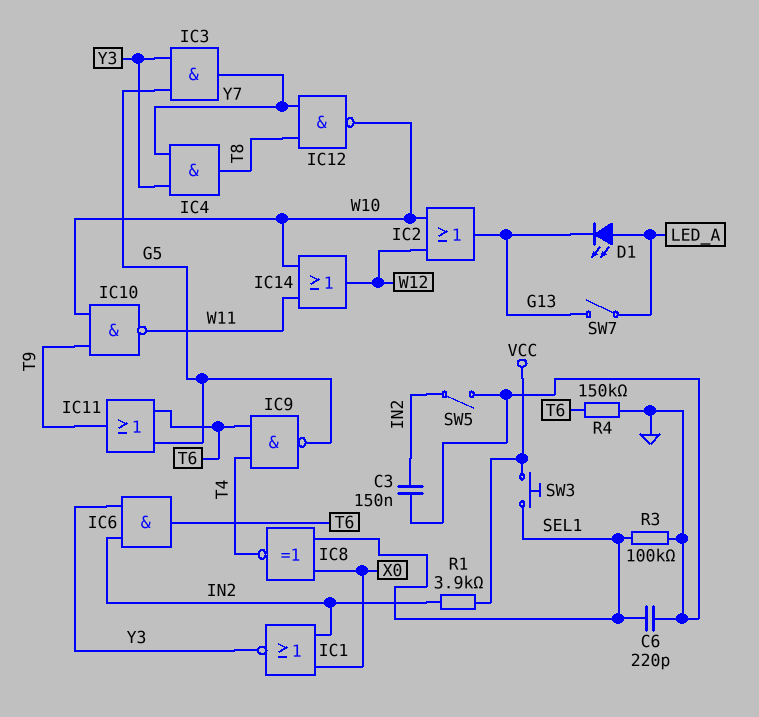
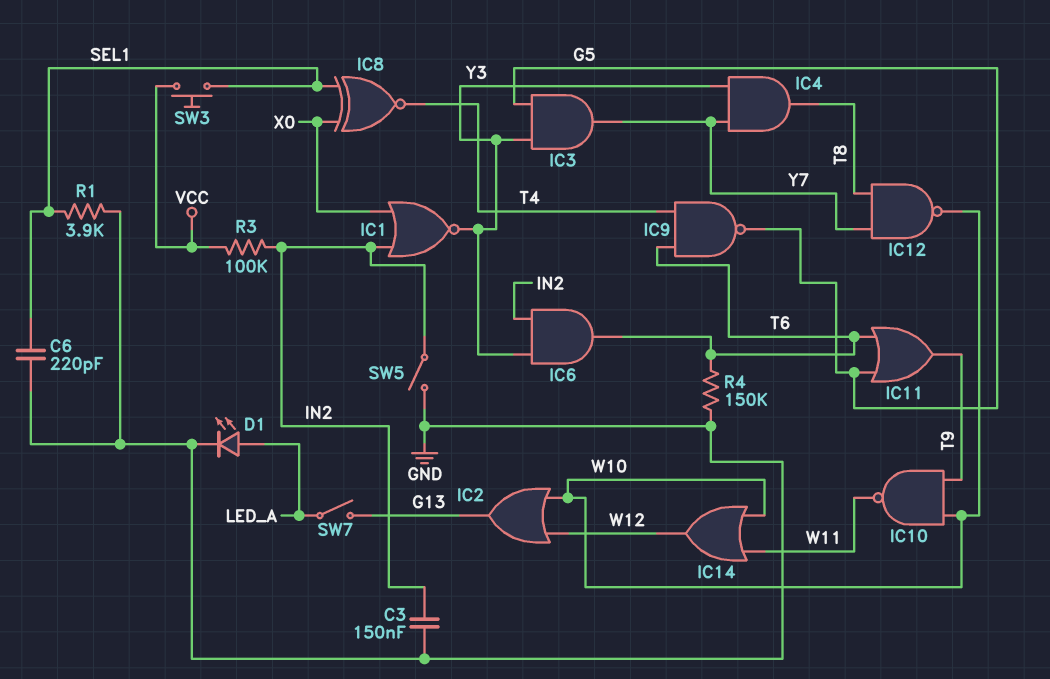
D1: LED (A LED_A, K G13) -> LED (A LED_A, K GND)
R1: 3.9k (IN2, VCC) -> 3.9k (GND, SEL1)
R3: 100k (GND, SEL1) -> 100k (IN2, VCC)

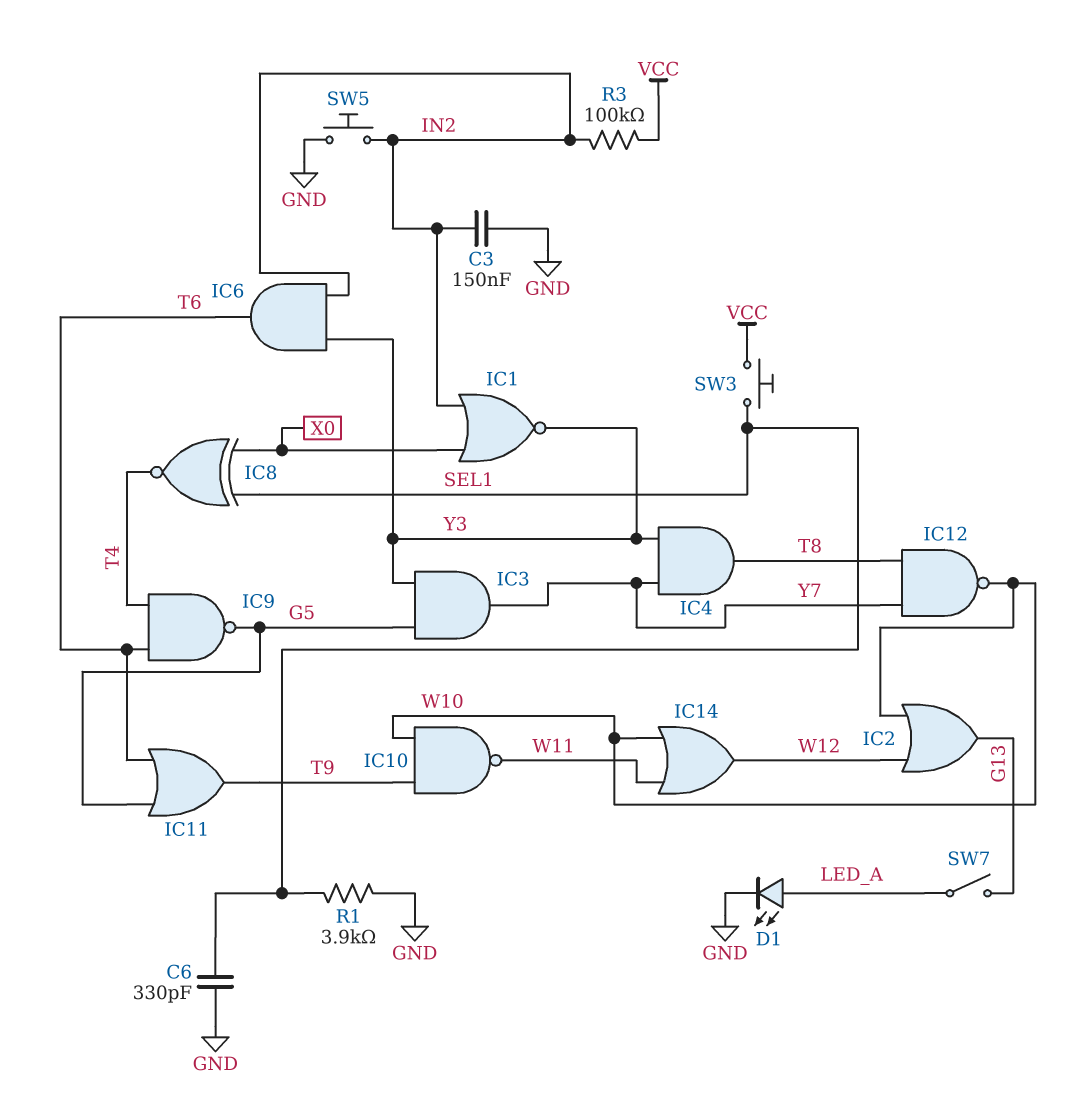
C6: 220pF (GND, SEL1) -> 330pF (GND, SEL1)
R4: 150k (GND, T6) -> none
SW5: switch (GND, IN2) -> button (GND, IN2)

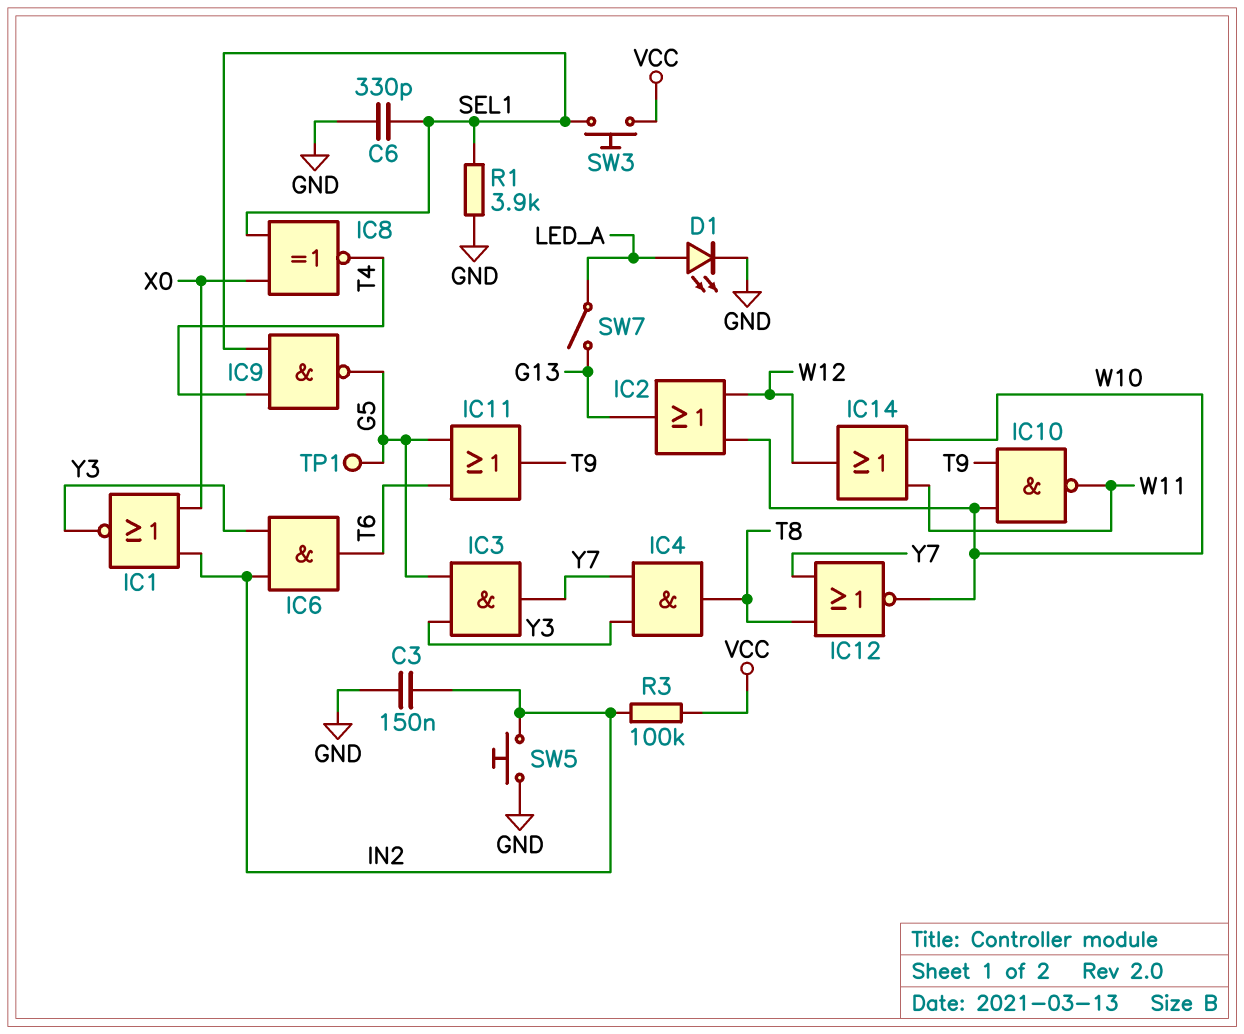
IC9: NAND (in T4, in T6, out G5) -> NAND (in SEL1, in T4, out G5)
IC12: NAND (in T8, in Y7, out W10) -> NOR (in T8, in Y7, out W10)
TP1: none -> test point (G5)

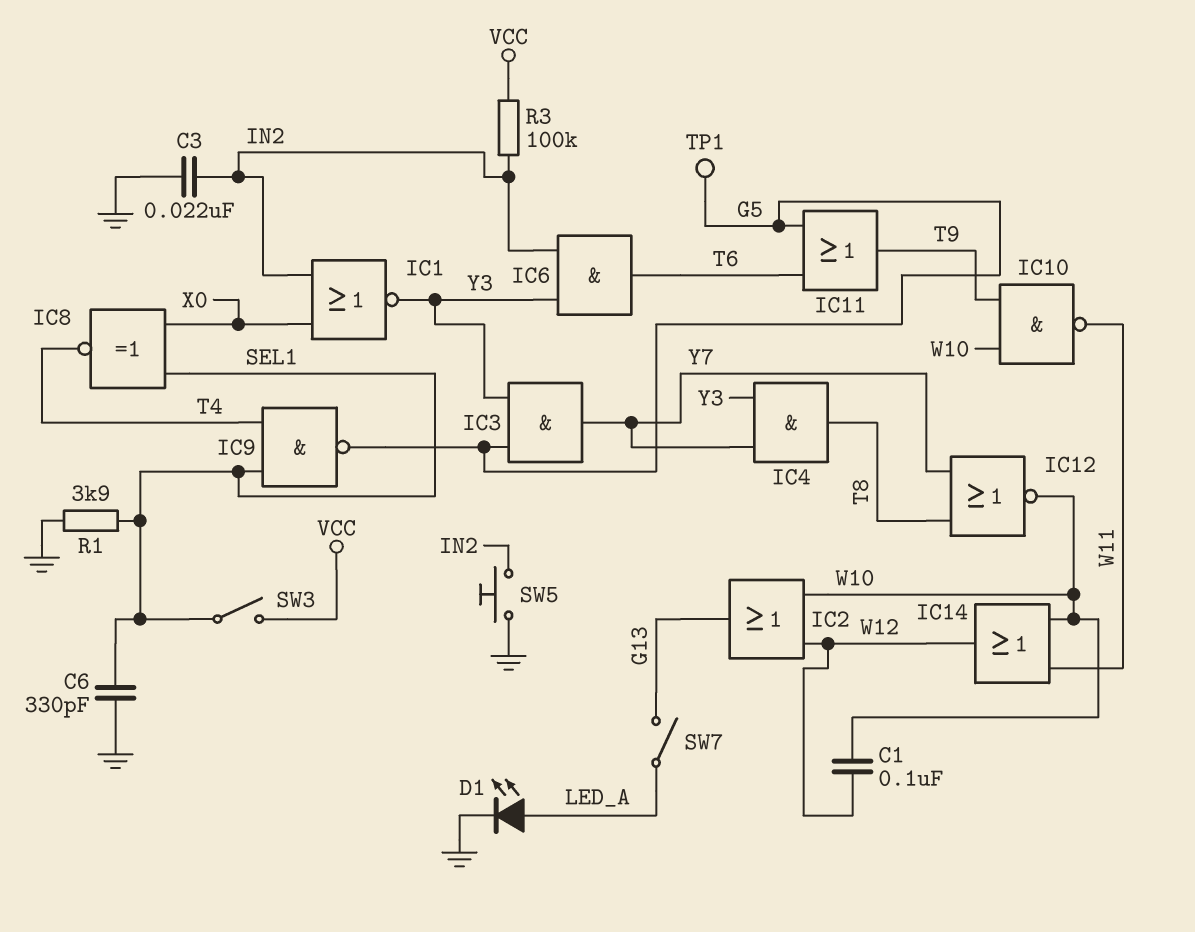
C1: none -> 100nF (W10, W12)
C3: 150nF (GND, IN2) -> 22nF (GND, IN2)
SW3: button (SEL1, VCC) -> switch (SEL1, VCC)

